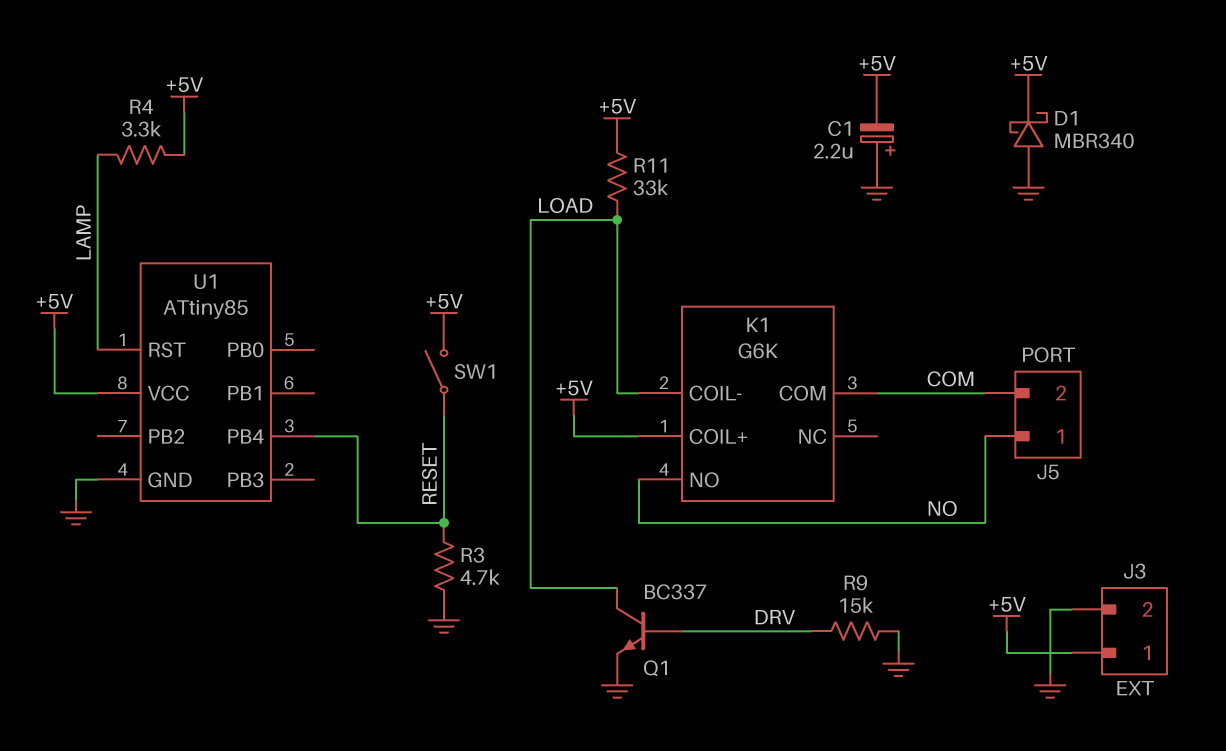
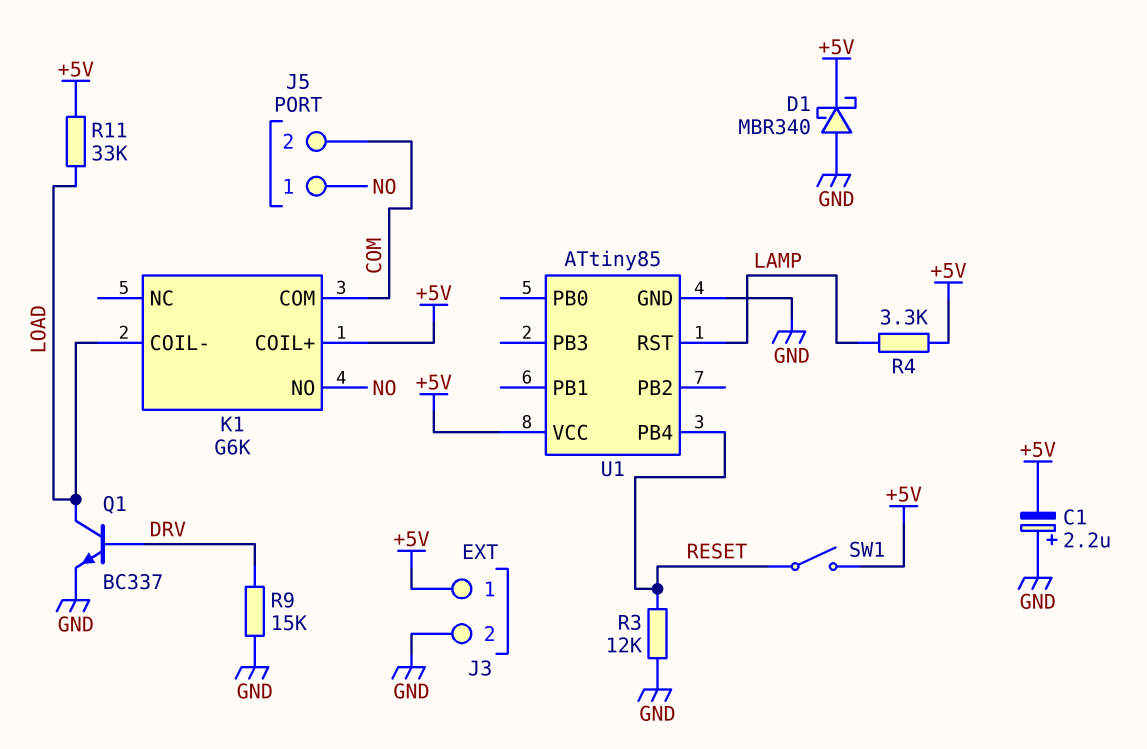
R3: 4.7k (GND, RESET) -> 12k (GND, RESET)

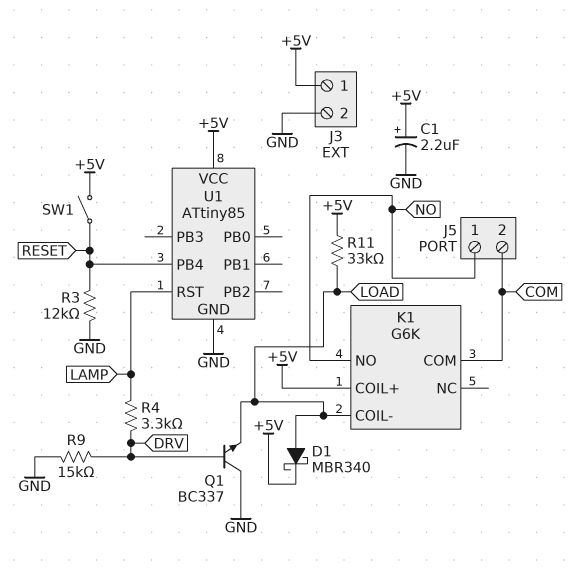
C1: 2.2uF (plus GND, minus +5V) -> 2.2uF (plus +5V, minus GND)
D1: schottky MBR340 (A GND, K +5V) -> schottky MBR340 (A LOAD, K +5V)
Q1: NPN BC337 (B DRV, C LOAD, E GND) -> NPN BC337 (B DRV, C GND, E LOAD)
R4: 3.3k (+5V, LAMP) -> 3.3k (DRV, LAMP)

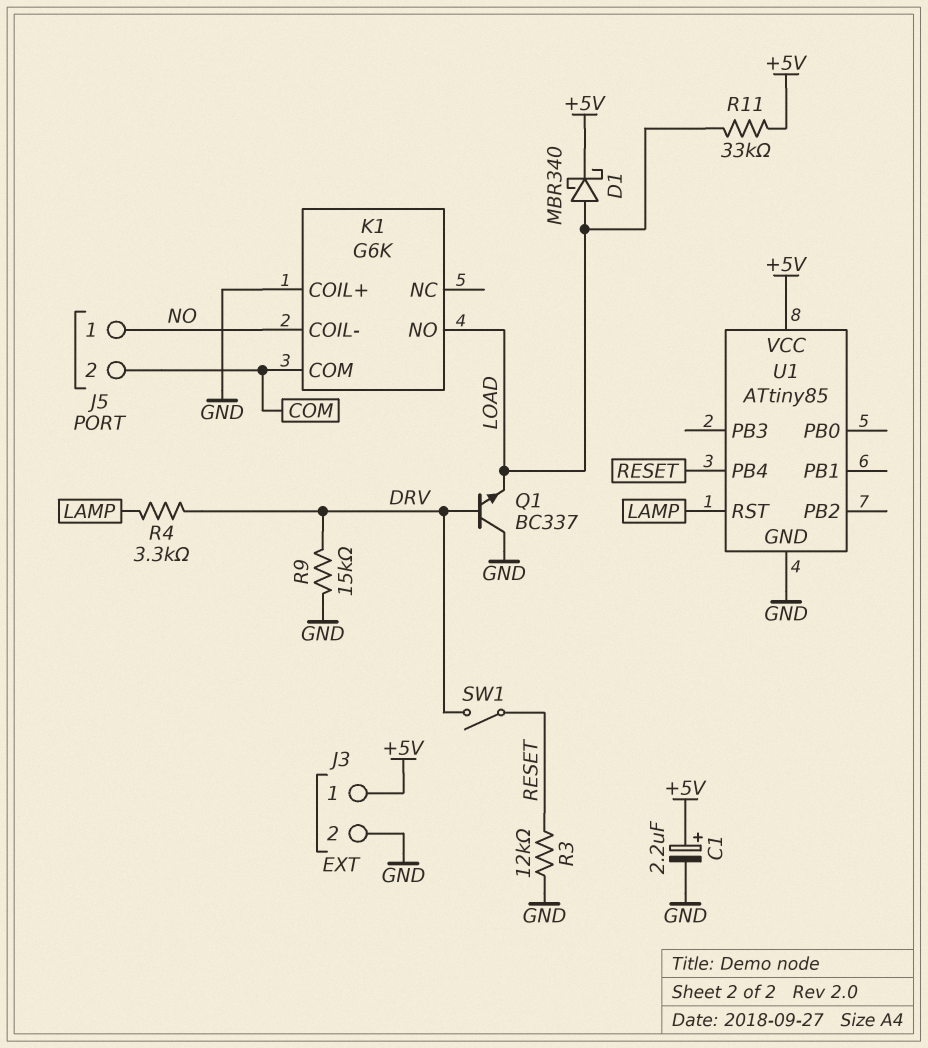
K1 pin COIL+: +5V -> GND
K1 pin COIL-: LOAD -> NO
K1 pin NO: NO -> LOAD
SW1: switch (+5V, RESET) -> switch (DRV, RESET)

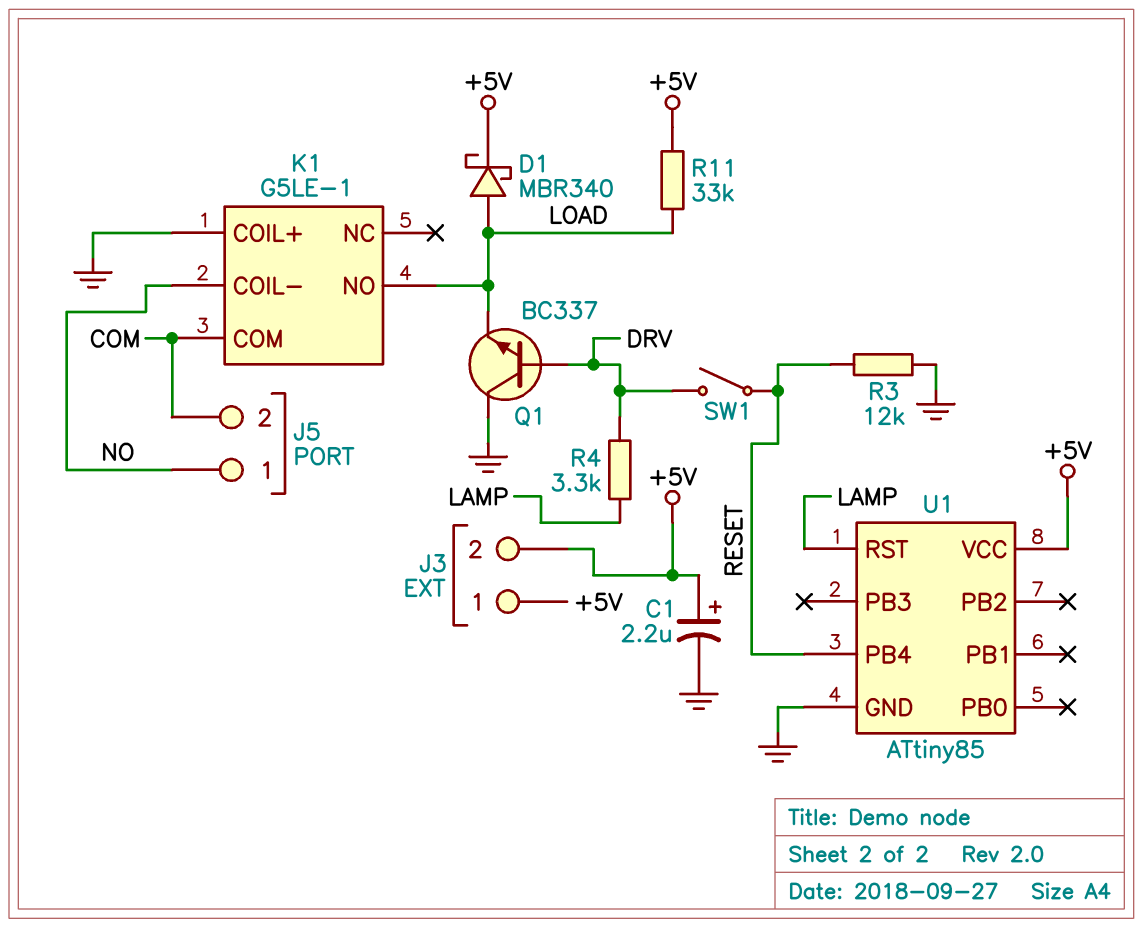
J3 pin 2: GND -> +5V
K1: G6K -> G5LE-1
R9: 15k (DRV, GND) -> none

